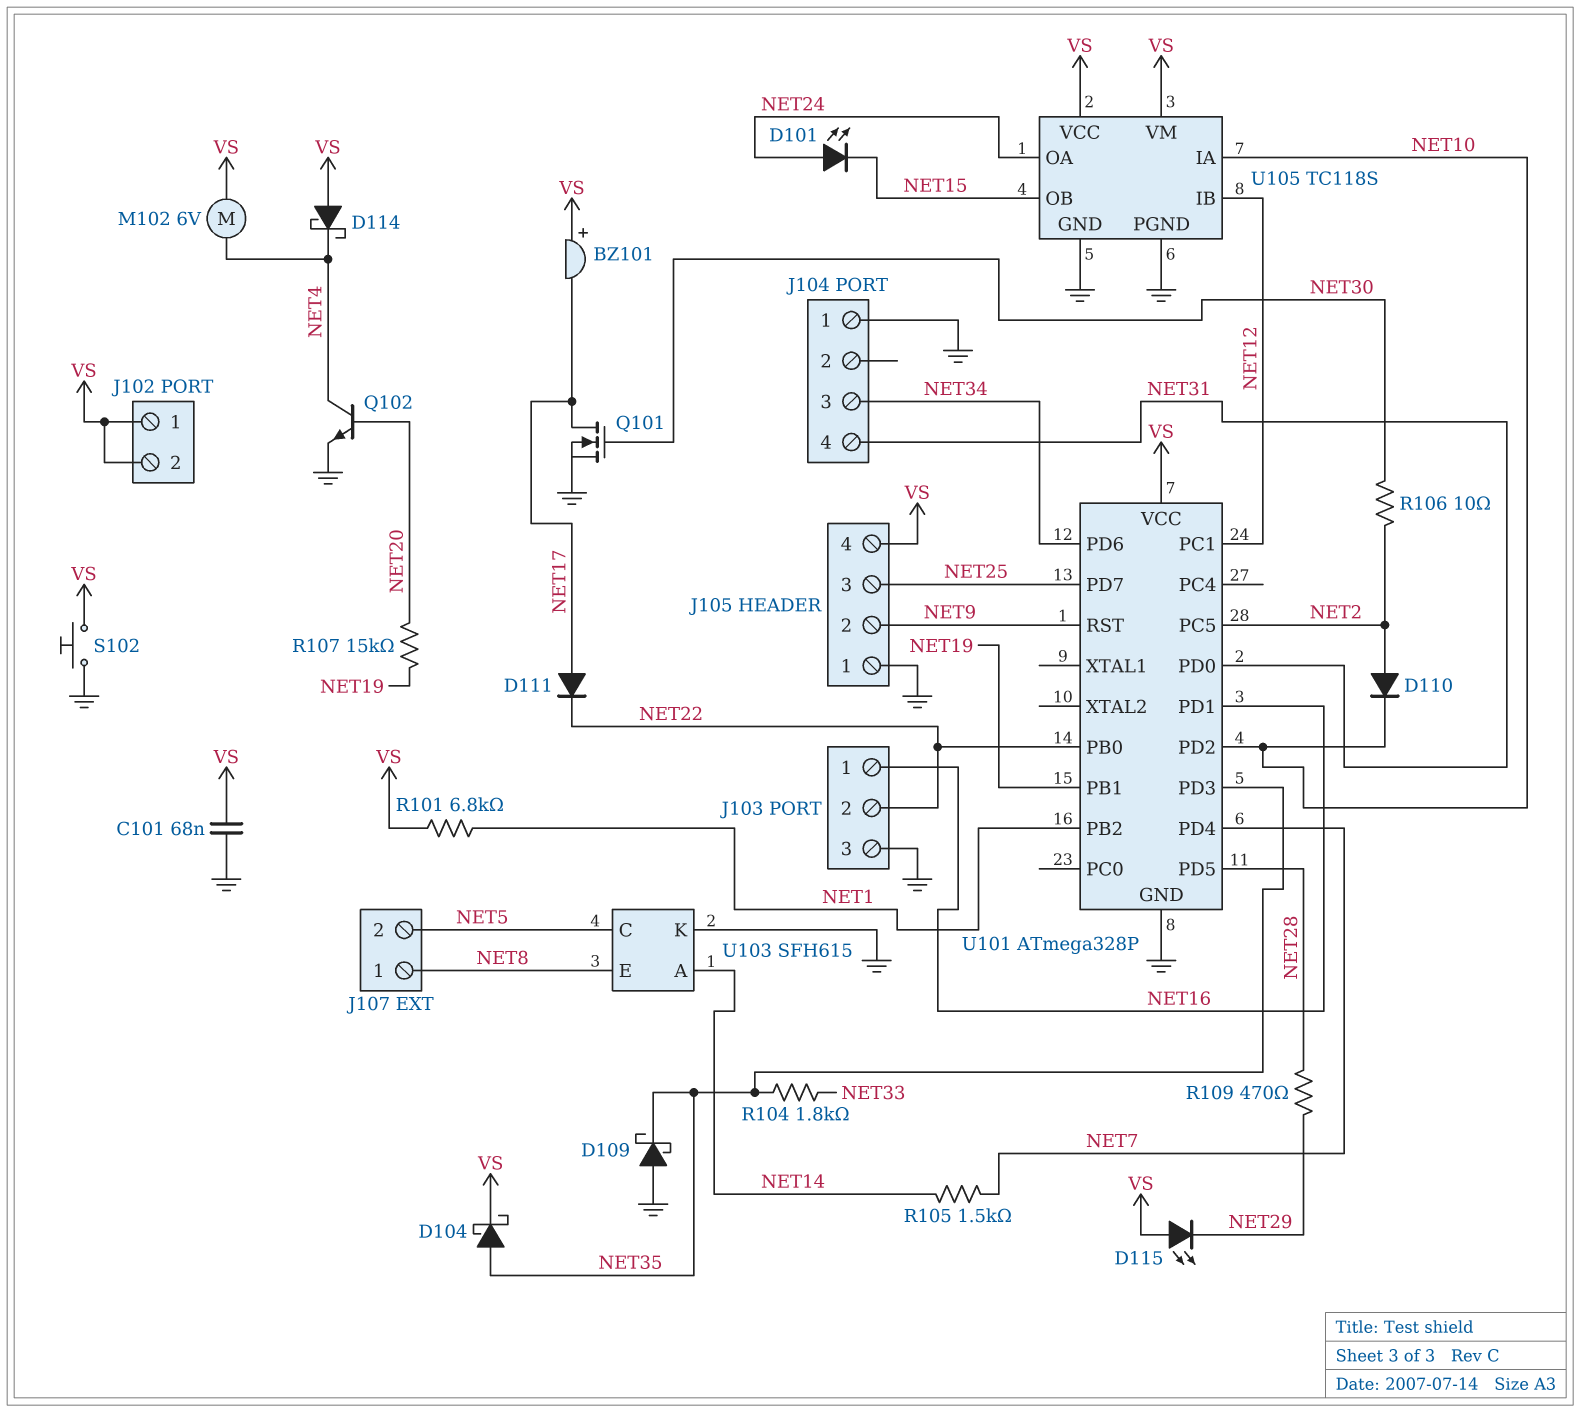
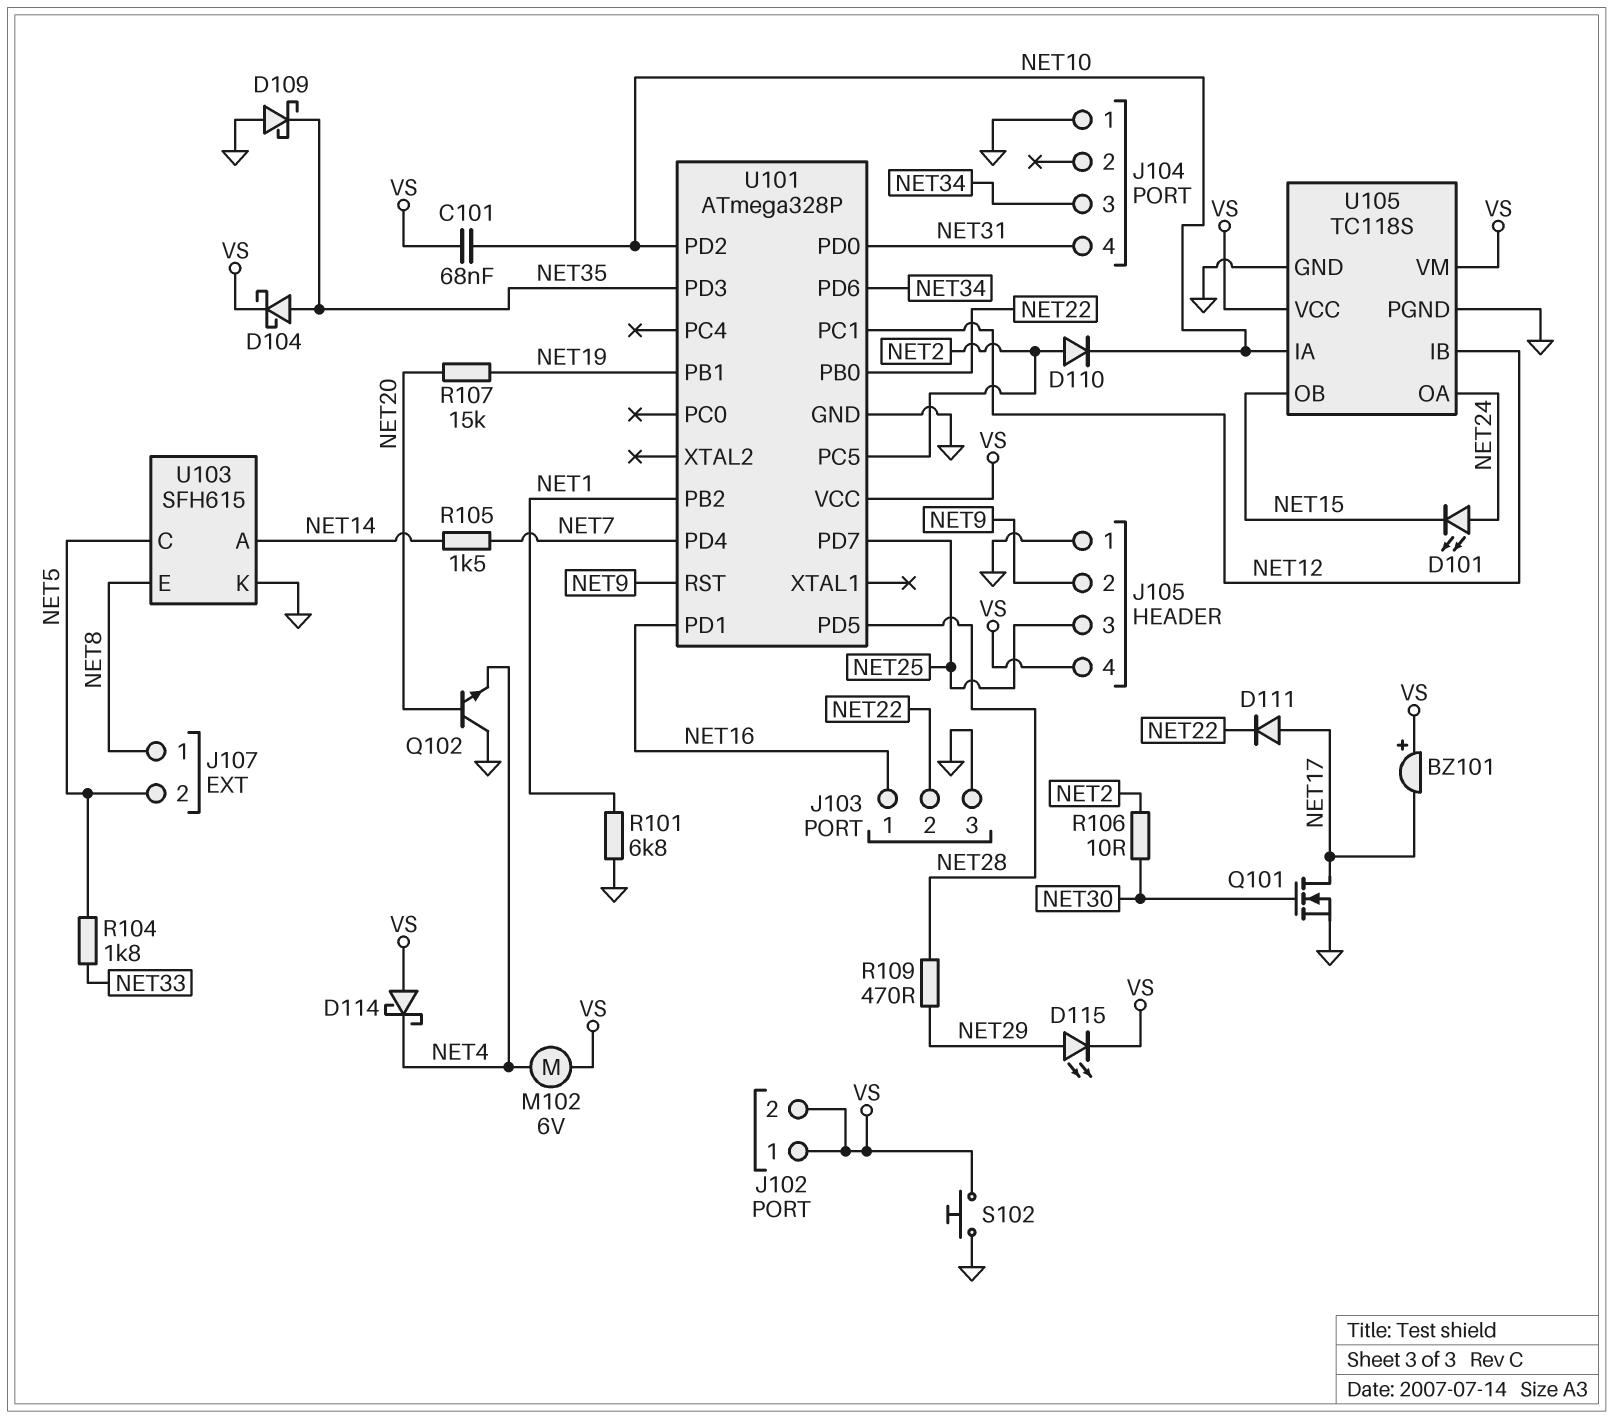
C101: 68nF (GND, VS) -> 68nF (NET10, VS)
D115: LED (A VS, K NET29) -> LED (A NET29, K VS)
Q102: NPN (B NET20, C NET4, E GND) -> NPN (B NET20, C GND, E NET4)
R101: 6.8k (NET1, VS) -> 6.8k (GND, NET1)
R104: 1.8k (NET33, NET35) -> 1.8k (NET5, NET33)

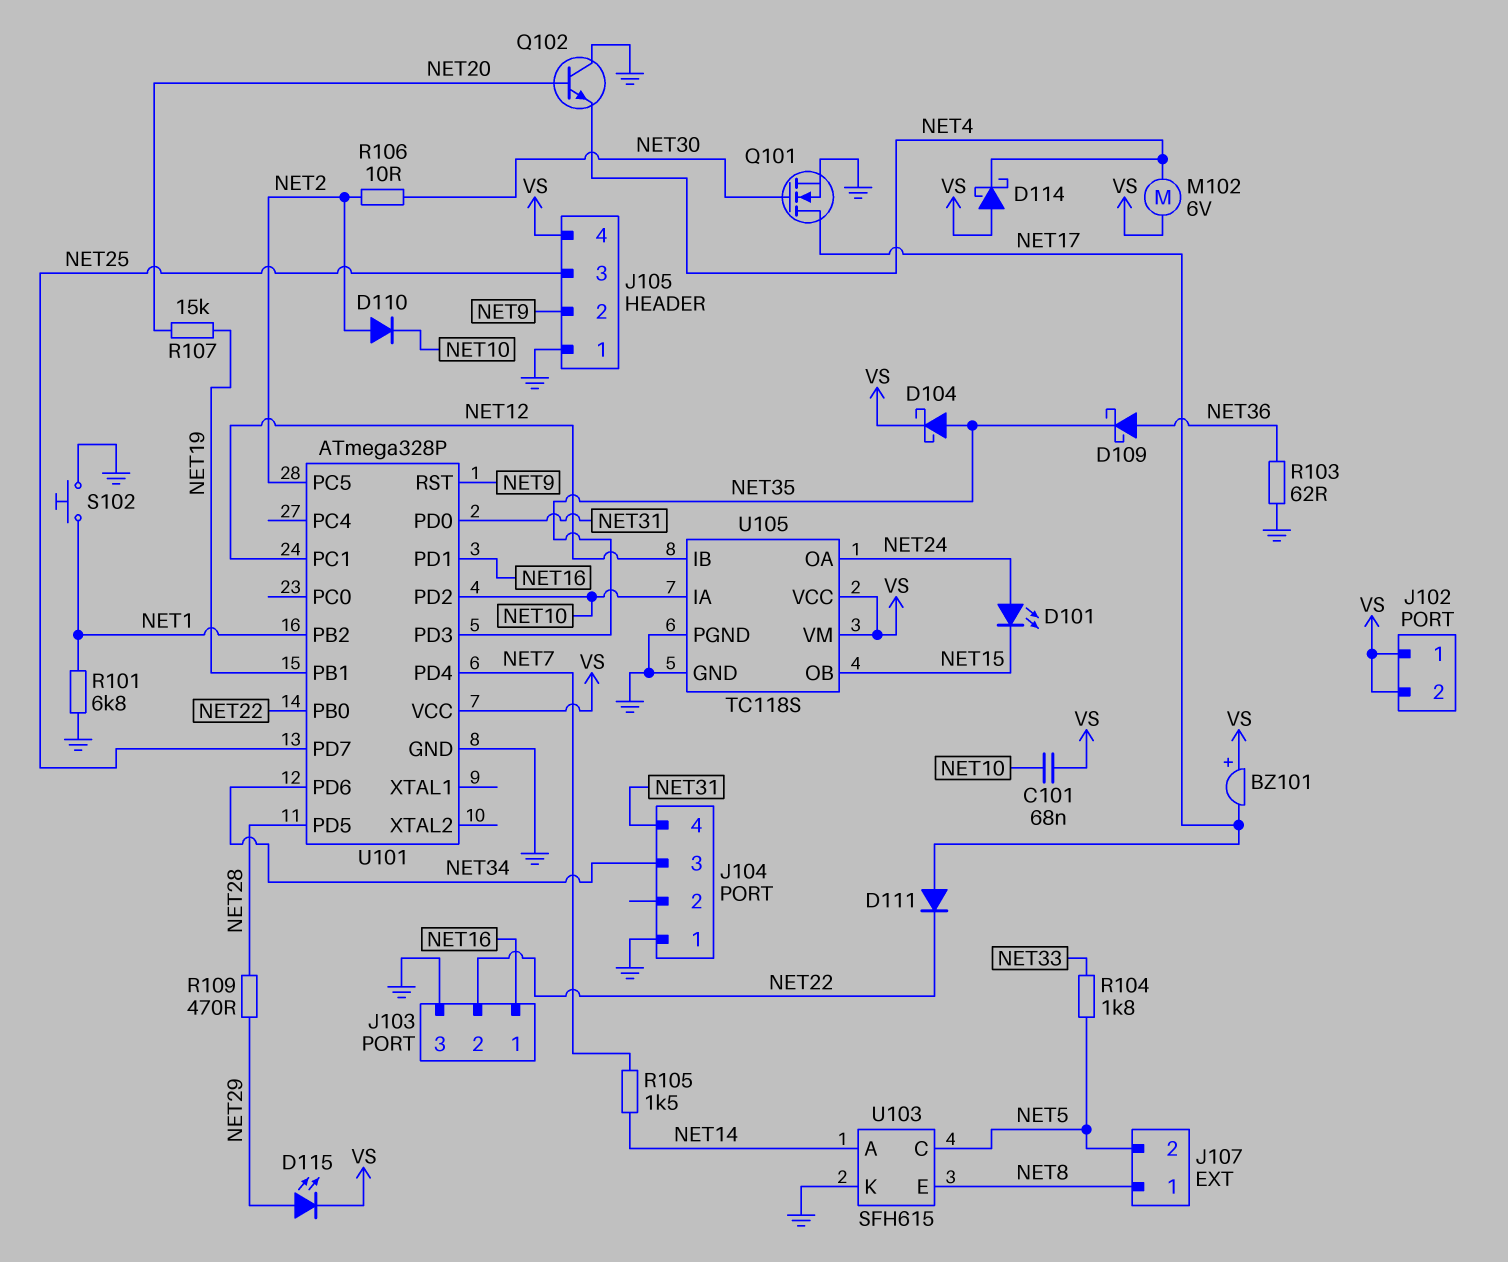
D109: schottky (A GND, K NET35) -> schottky (A NET36, K NET35)
R103: none -> 62 (GND, NET36)
S102: button (GND, VS) -> button (GND, NET1)

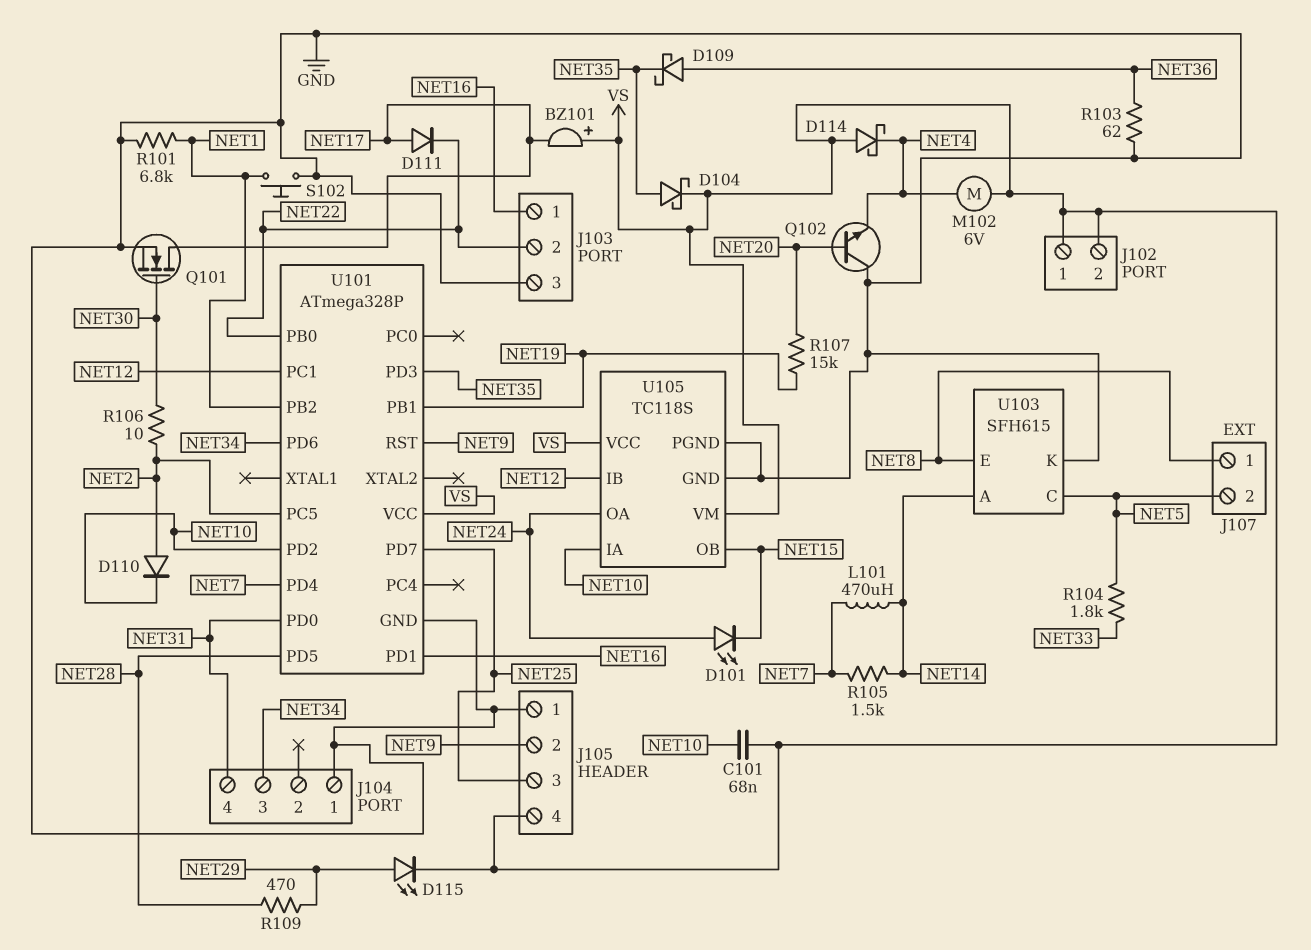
L101: none -> 470uH (NET7, NET14)

